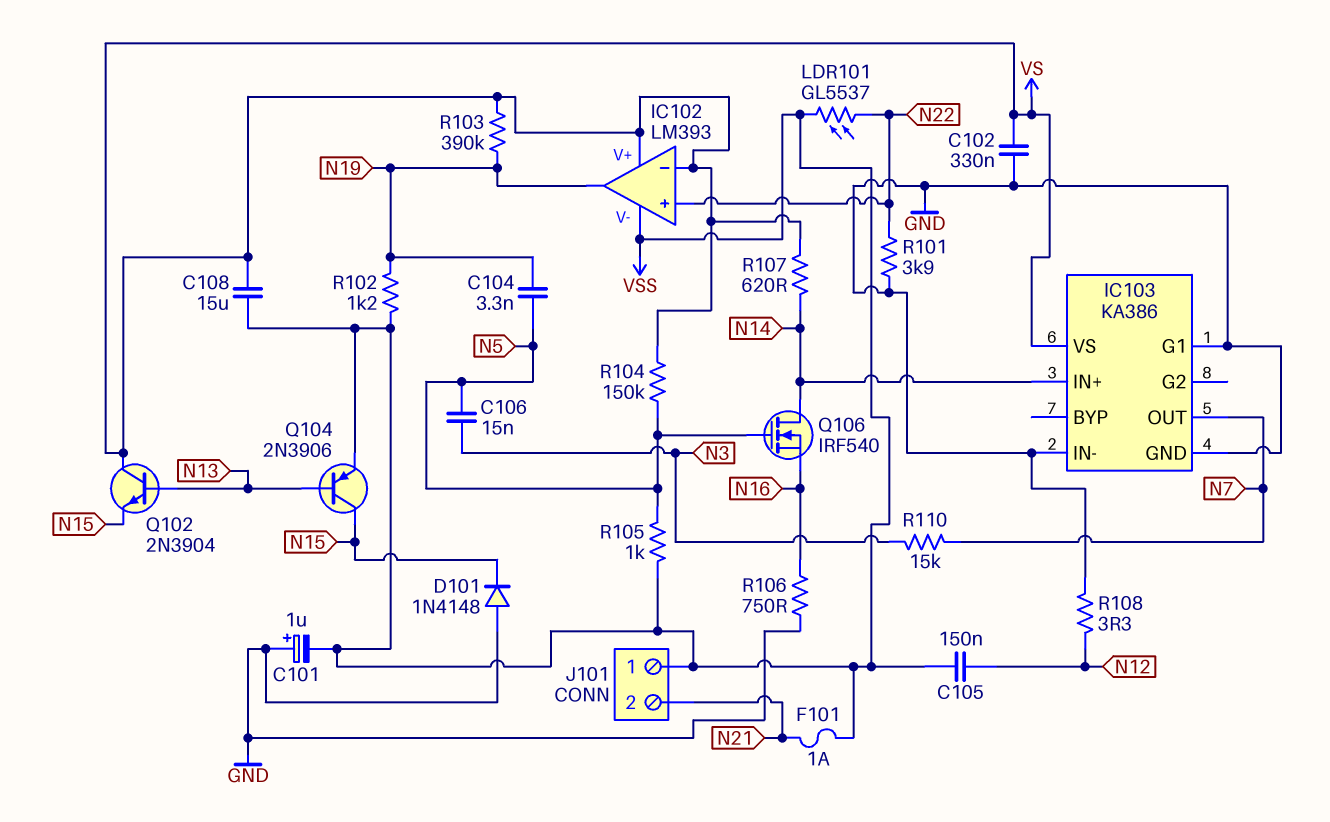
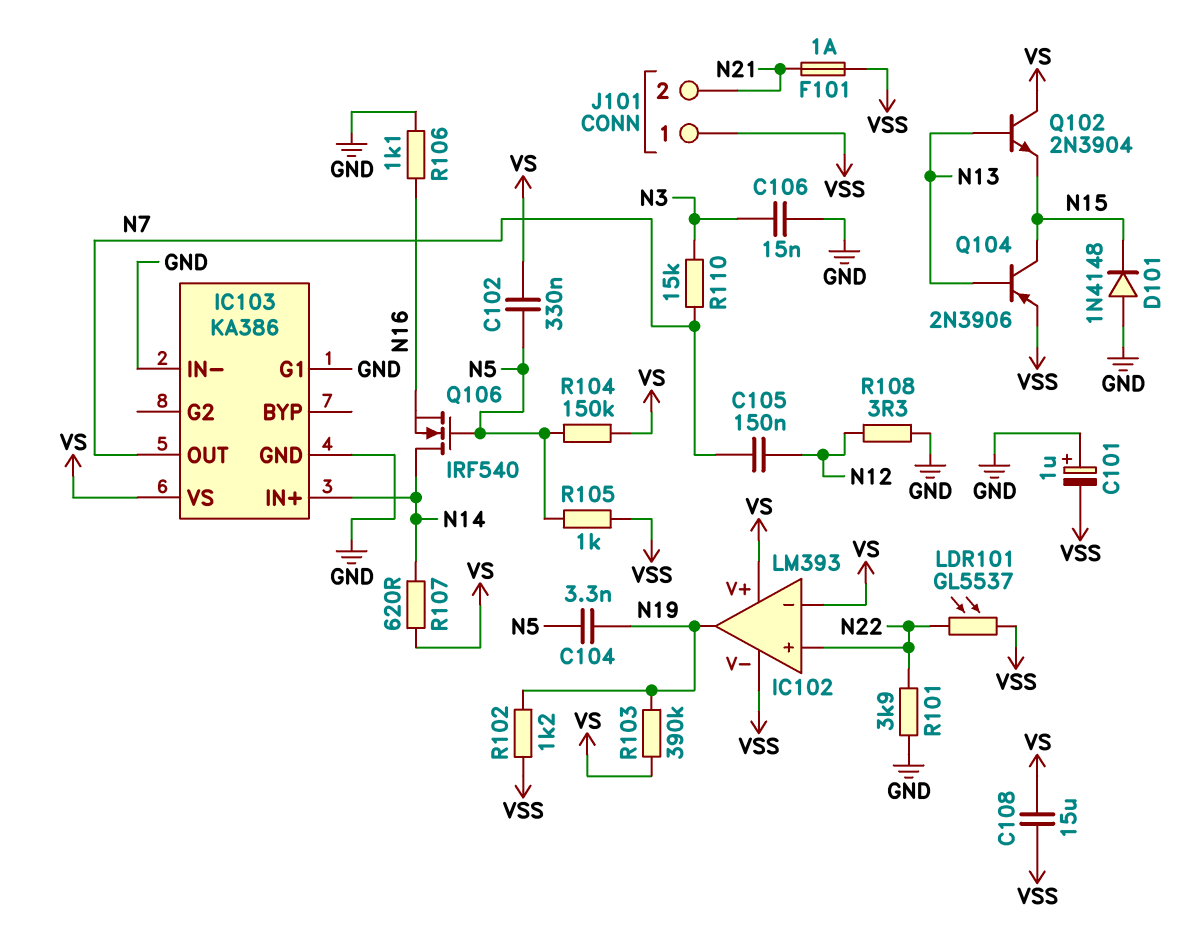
C102: 330nF (GND, VS) -> 330nF (N5, VS)
C105: 150nF (N12, VSS) -> 150nF (N7, N12)
C106: 15nF (N3, N5) -> 15nF (GND, N3)
R106: 750 (GND, N16) -> 1.1k (GND, N16)

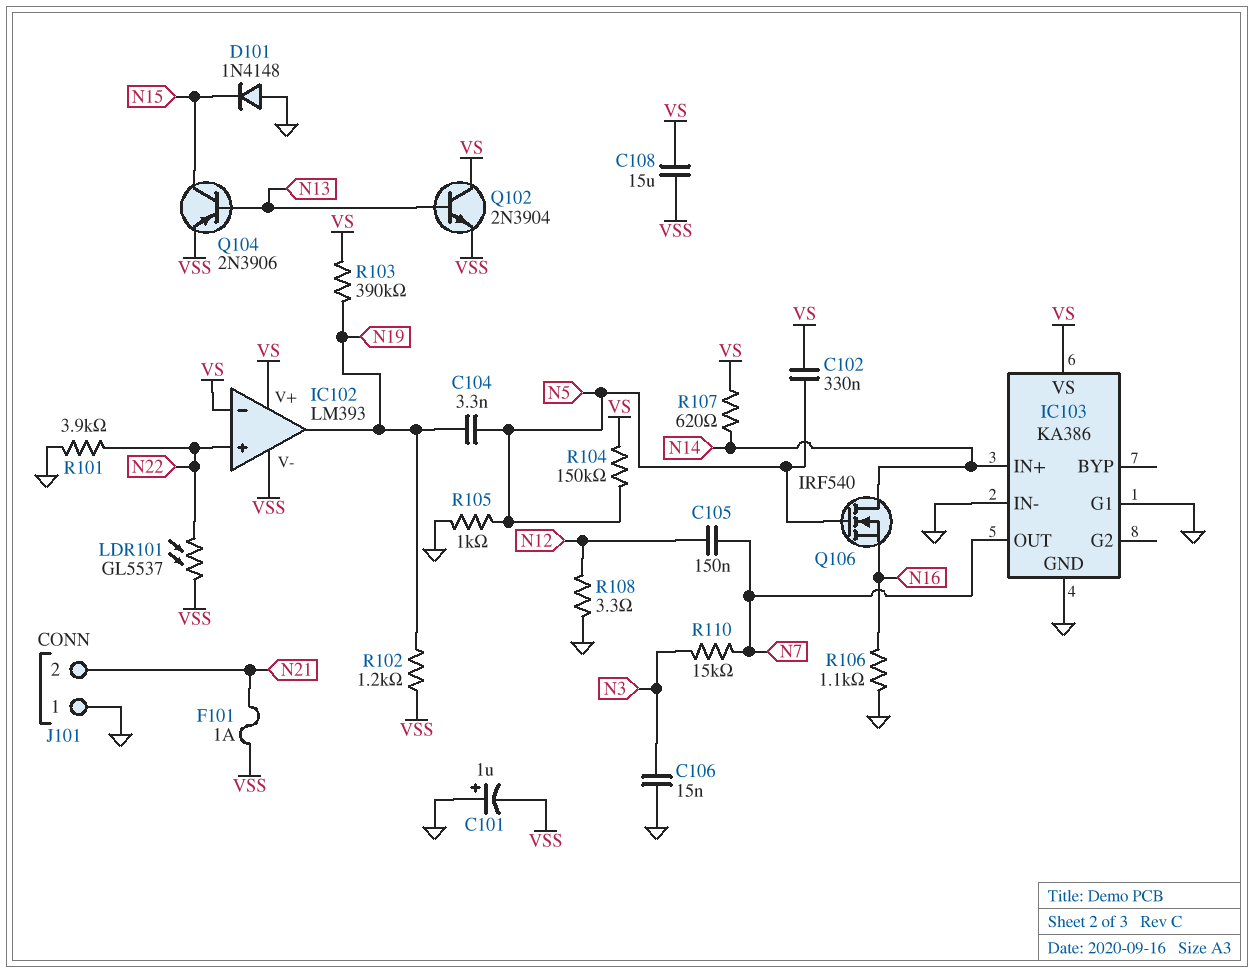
J101 pin 1: VSS -> GND
Q102: NPN 2N3904 (B N13, C VS, E N15) -> NPN 2N3904 (B N13, C VS, E VSS)
R105: 1k (N5, VSS) -> 1k (GND, N5)

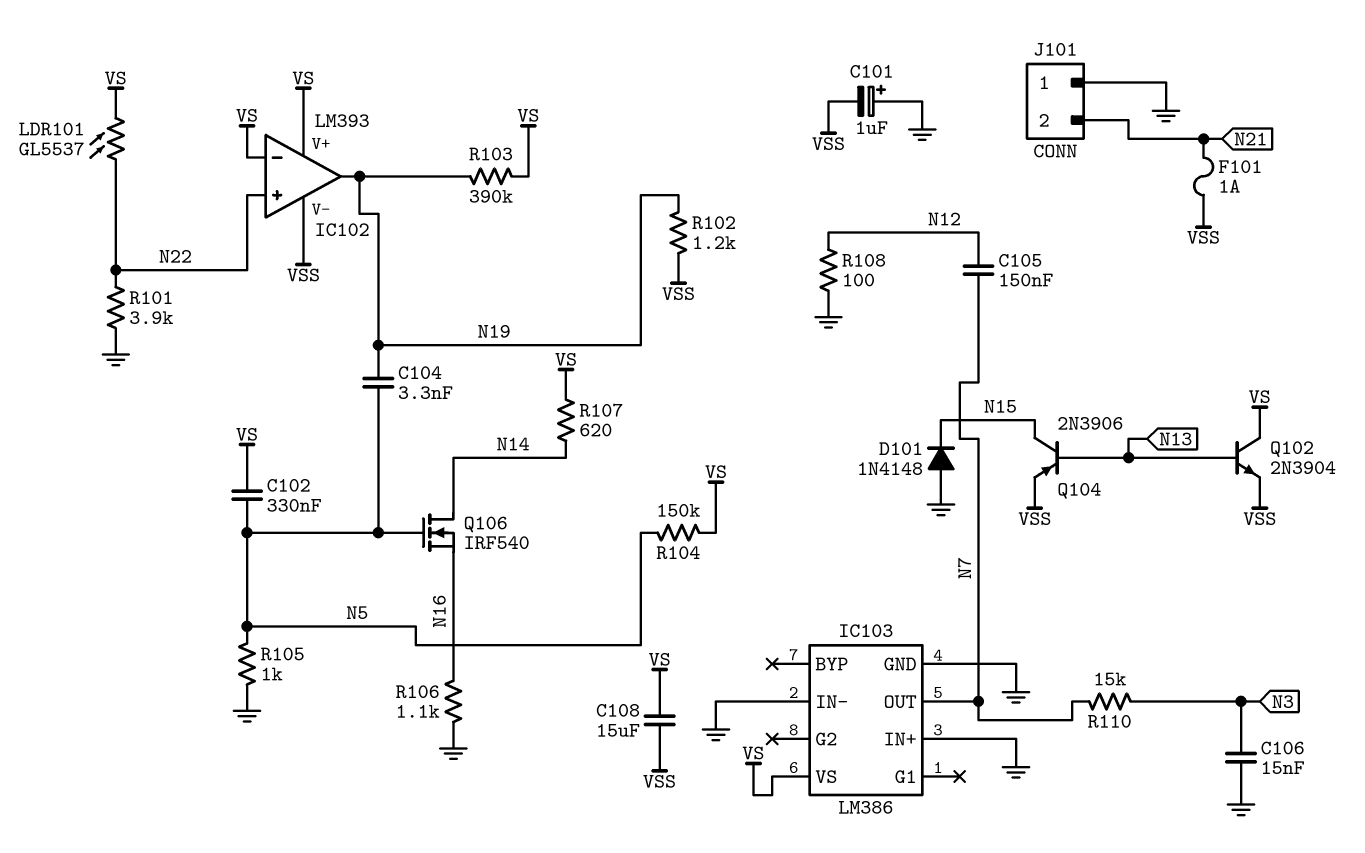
IC103: KA386 -> LM386
IC103 pin G1: GND -> none
IC103 pin IN+: N14 -> GND
LDR101: GL5537 (N22, VSS) -> GL5537 (N22, VS)
R108: 3.3 (GND, N12) -> 100 (GND, N12)

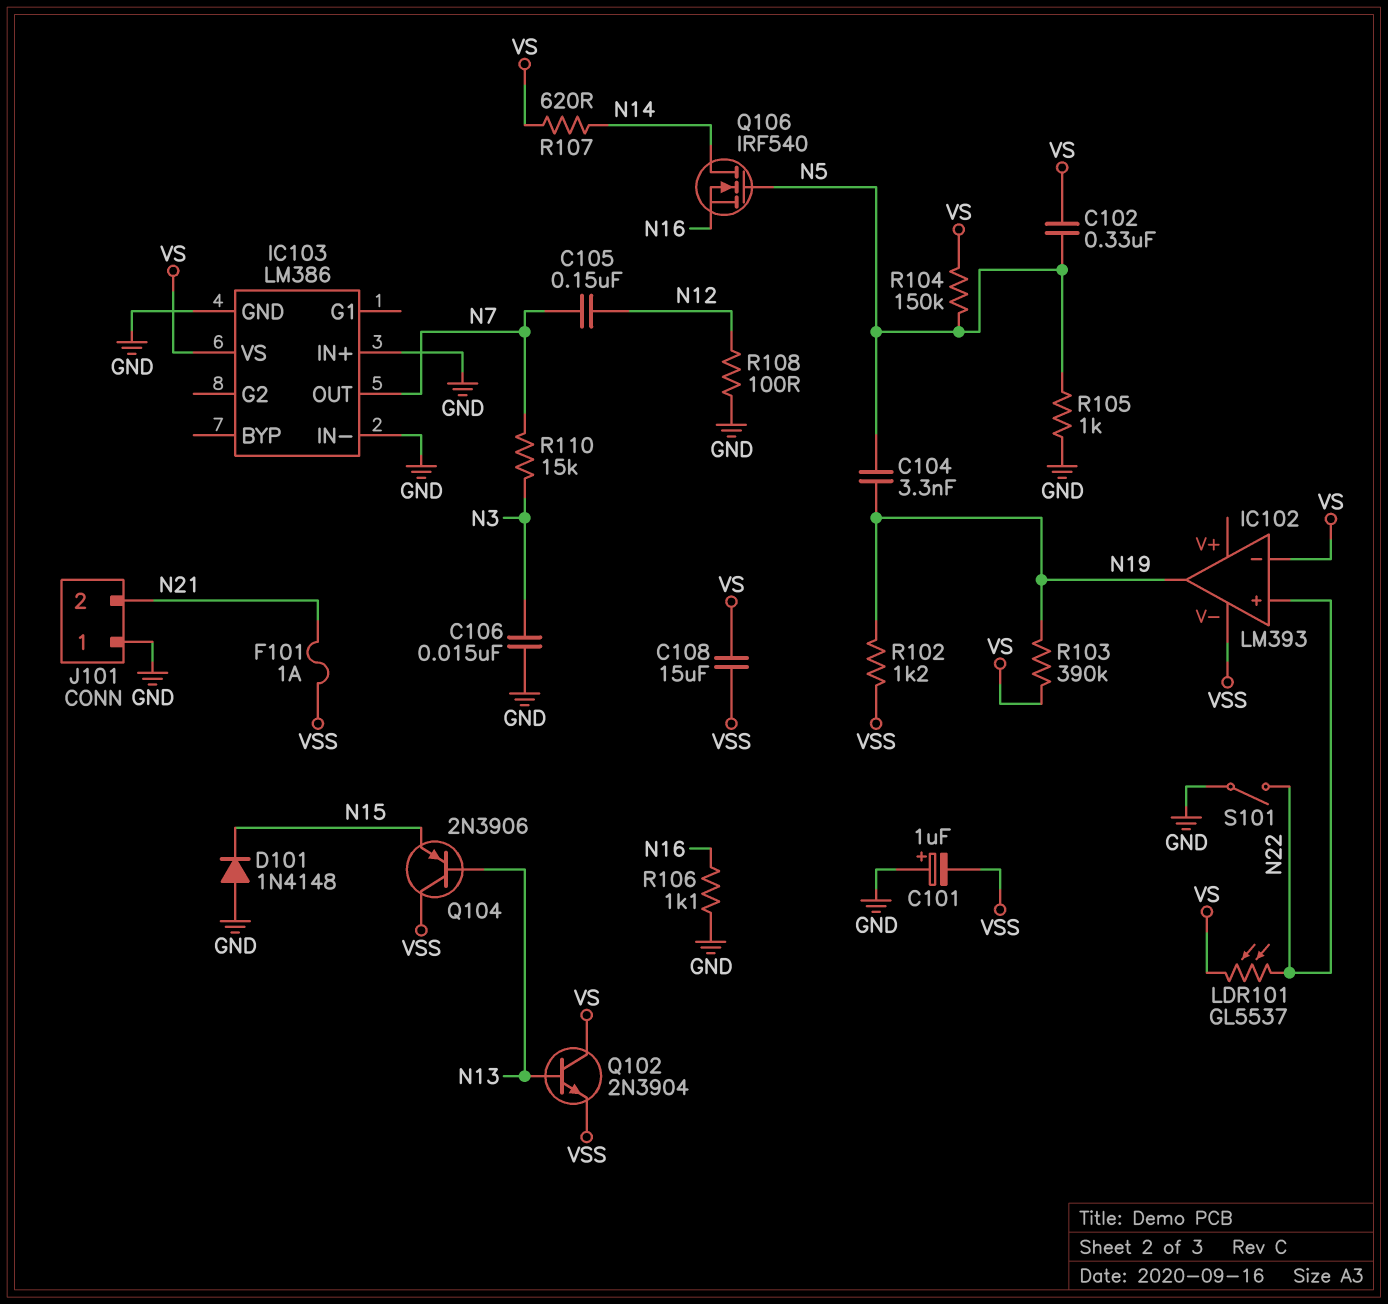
IC102 pin V+: VS -> none
Q104: PNP 2N3906 (B N13, C N15, E VSS) -> PNP 2N3906 (B N13, C VSS, E N15)
R101: 3.9k (GND, N22) -> none
S101: none -> switch (GND, N22)

